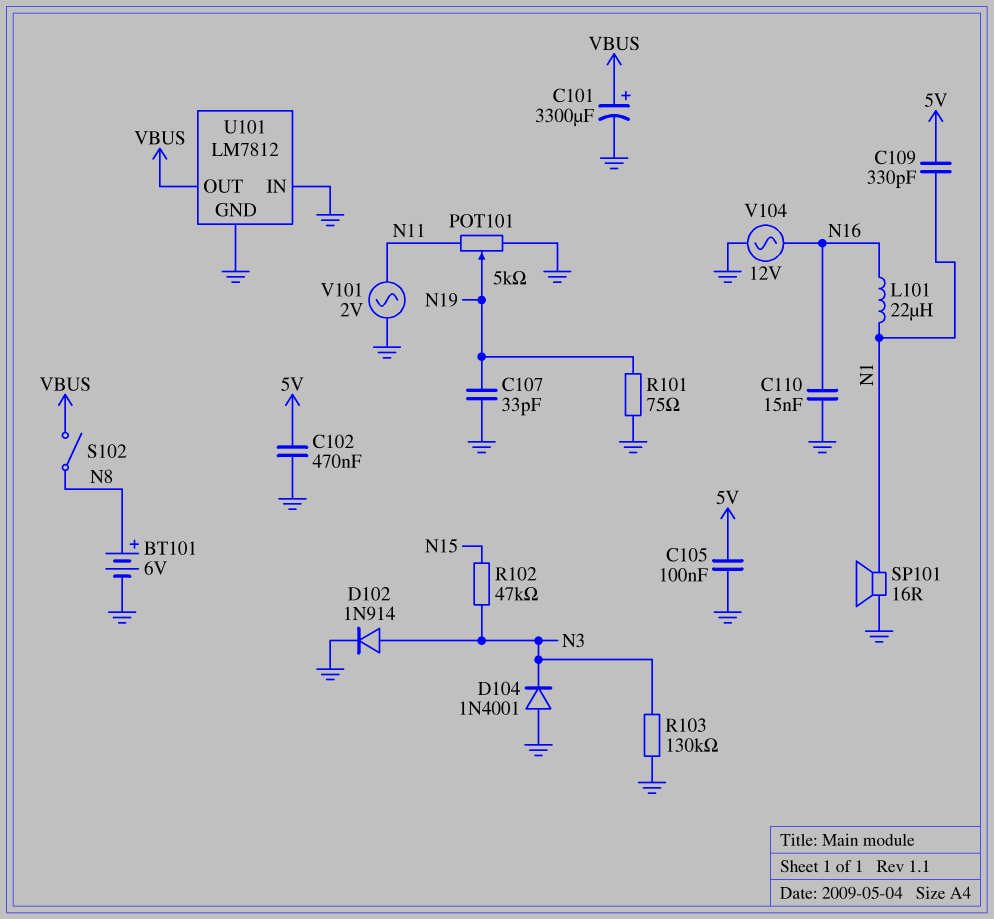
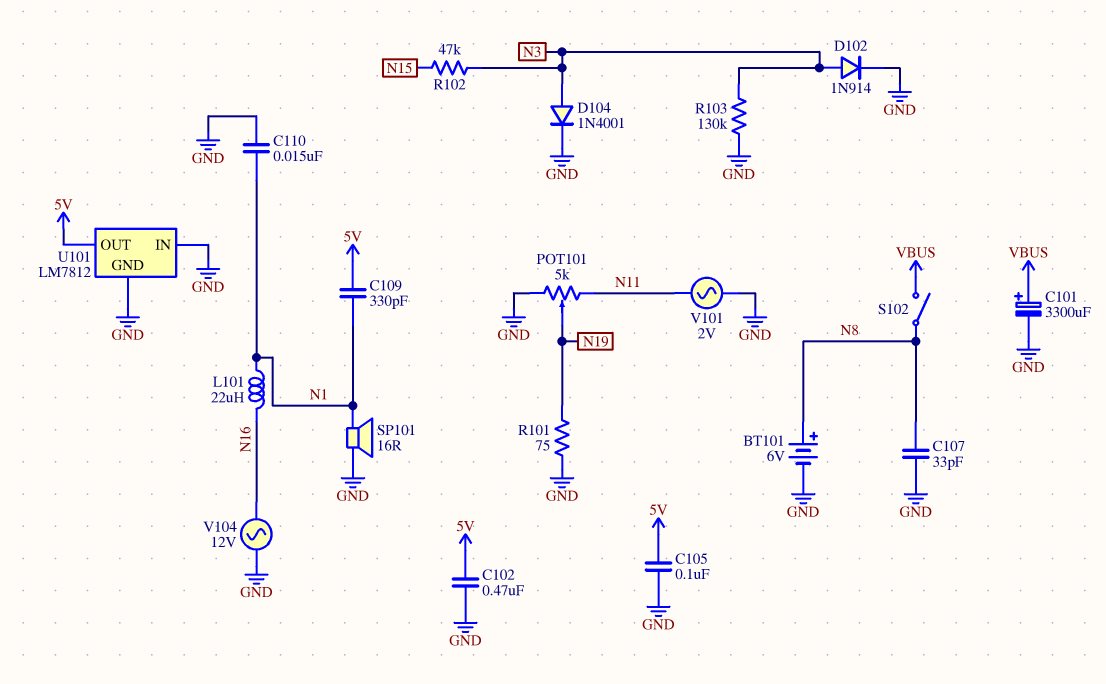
C107: 33pF (GND, N19) -> 33pF (GND, N8)
C110: 15nF (GND, N16) -> 15nF (GND, N1)
D104: diode 1N4001 (A GND, K N3) -> diode 1N4001 (A N3, K GND)
U101 pin OUT: VBUS -> 5V

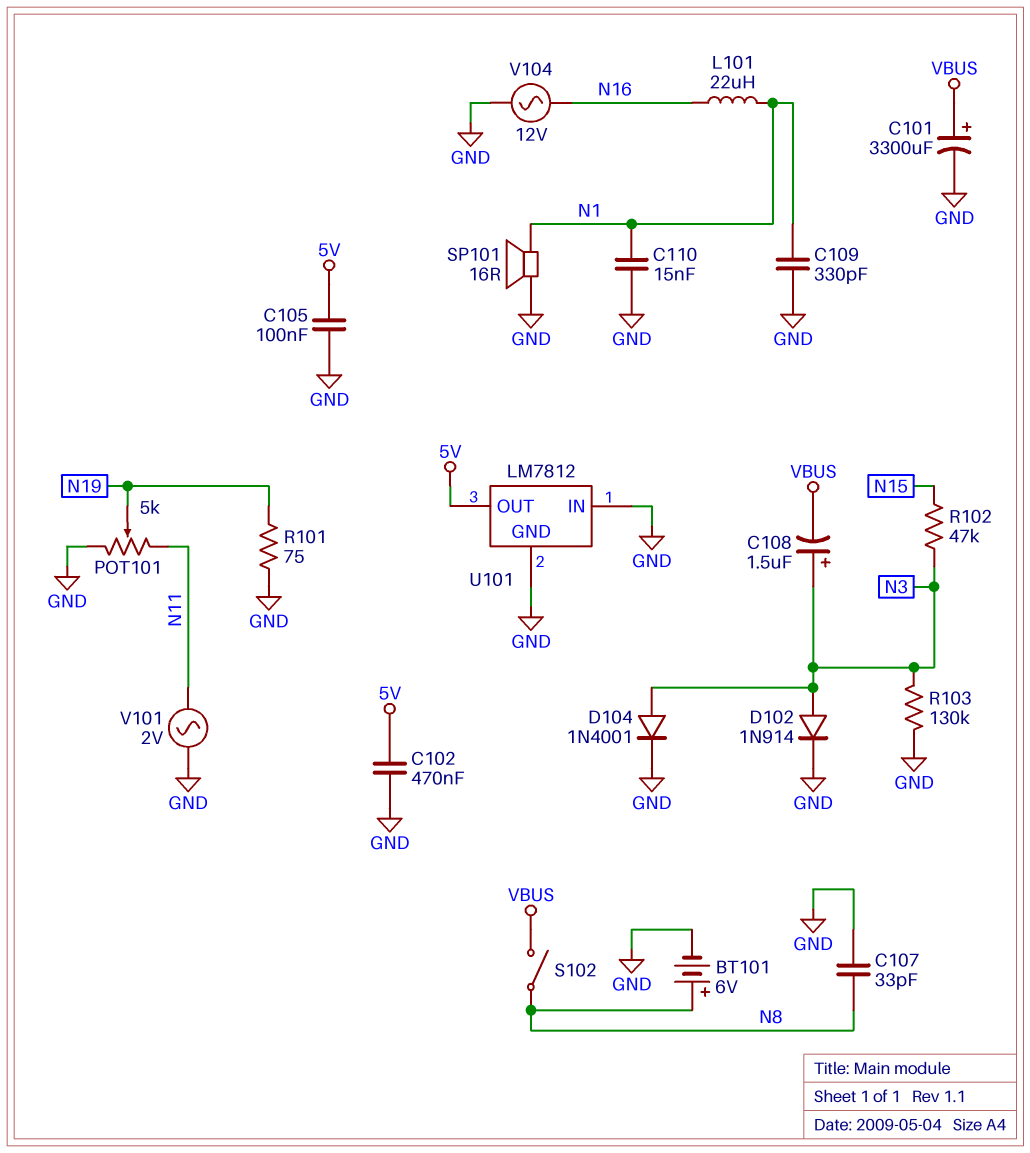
C108: none -> 1.5uF (plus N3, minus VBUS)
C109: 330pF (5V, N1) -> 330pF (GND, N1)

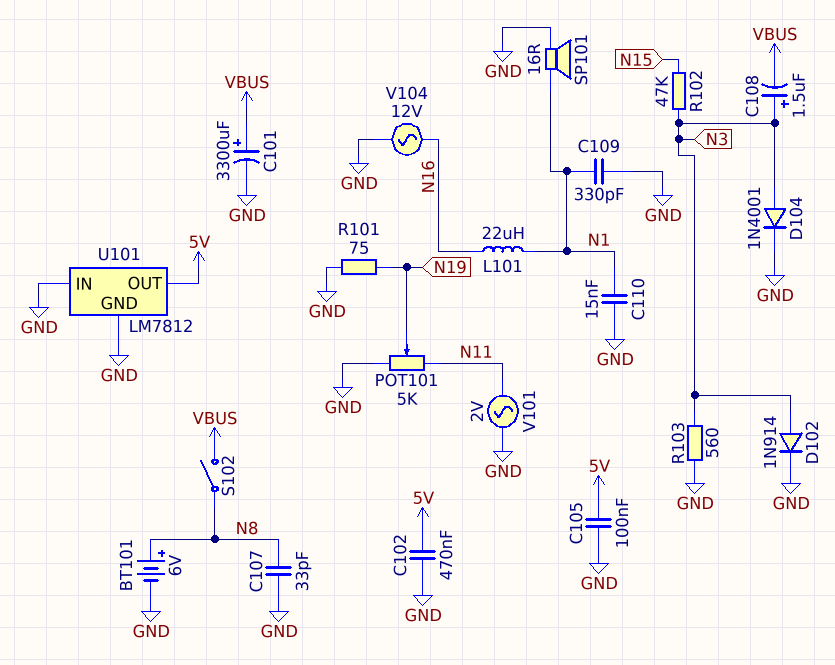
R103: 130k (GND, N3) -> 560 (GND, N3)

